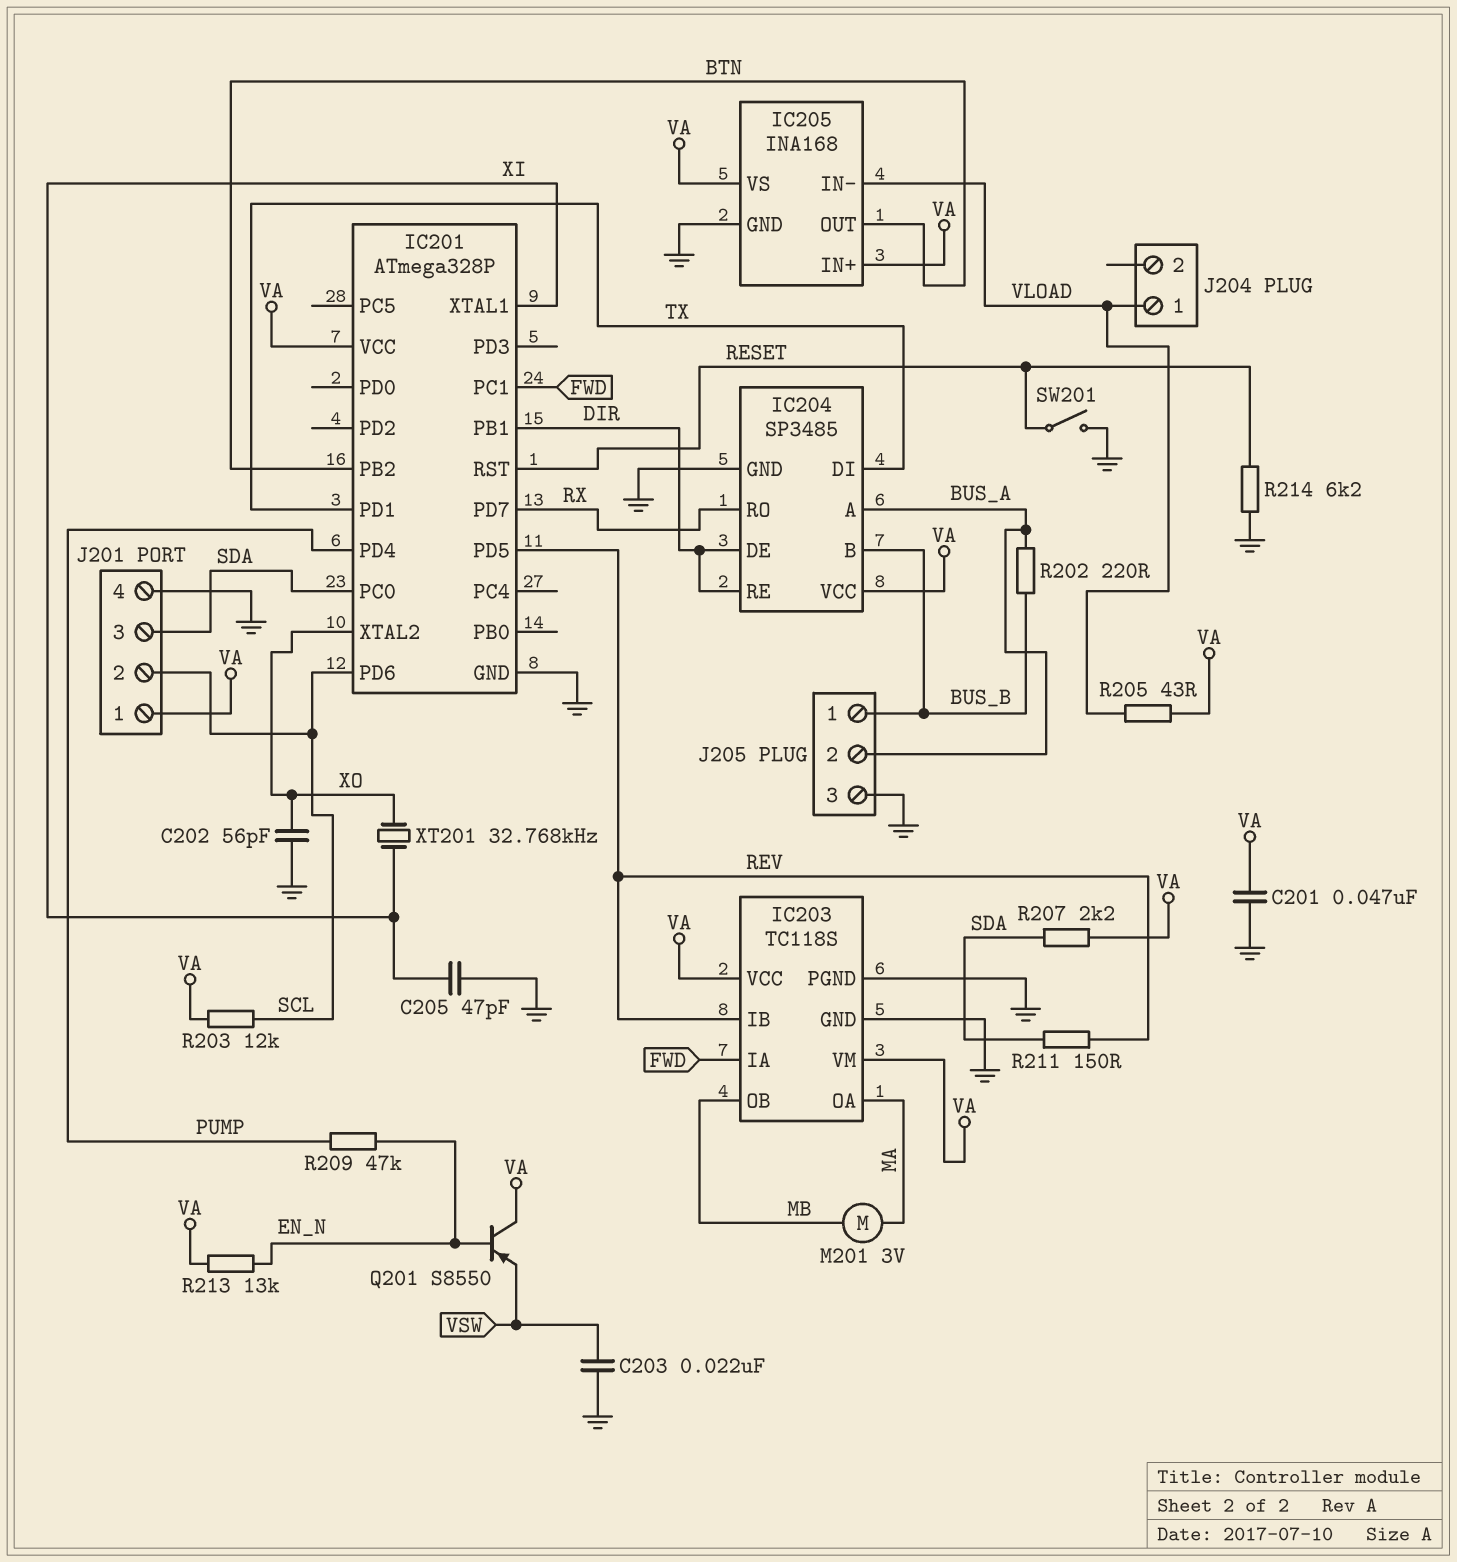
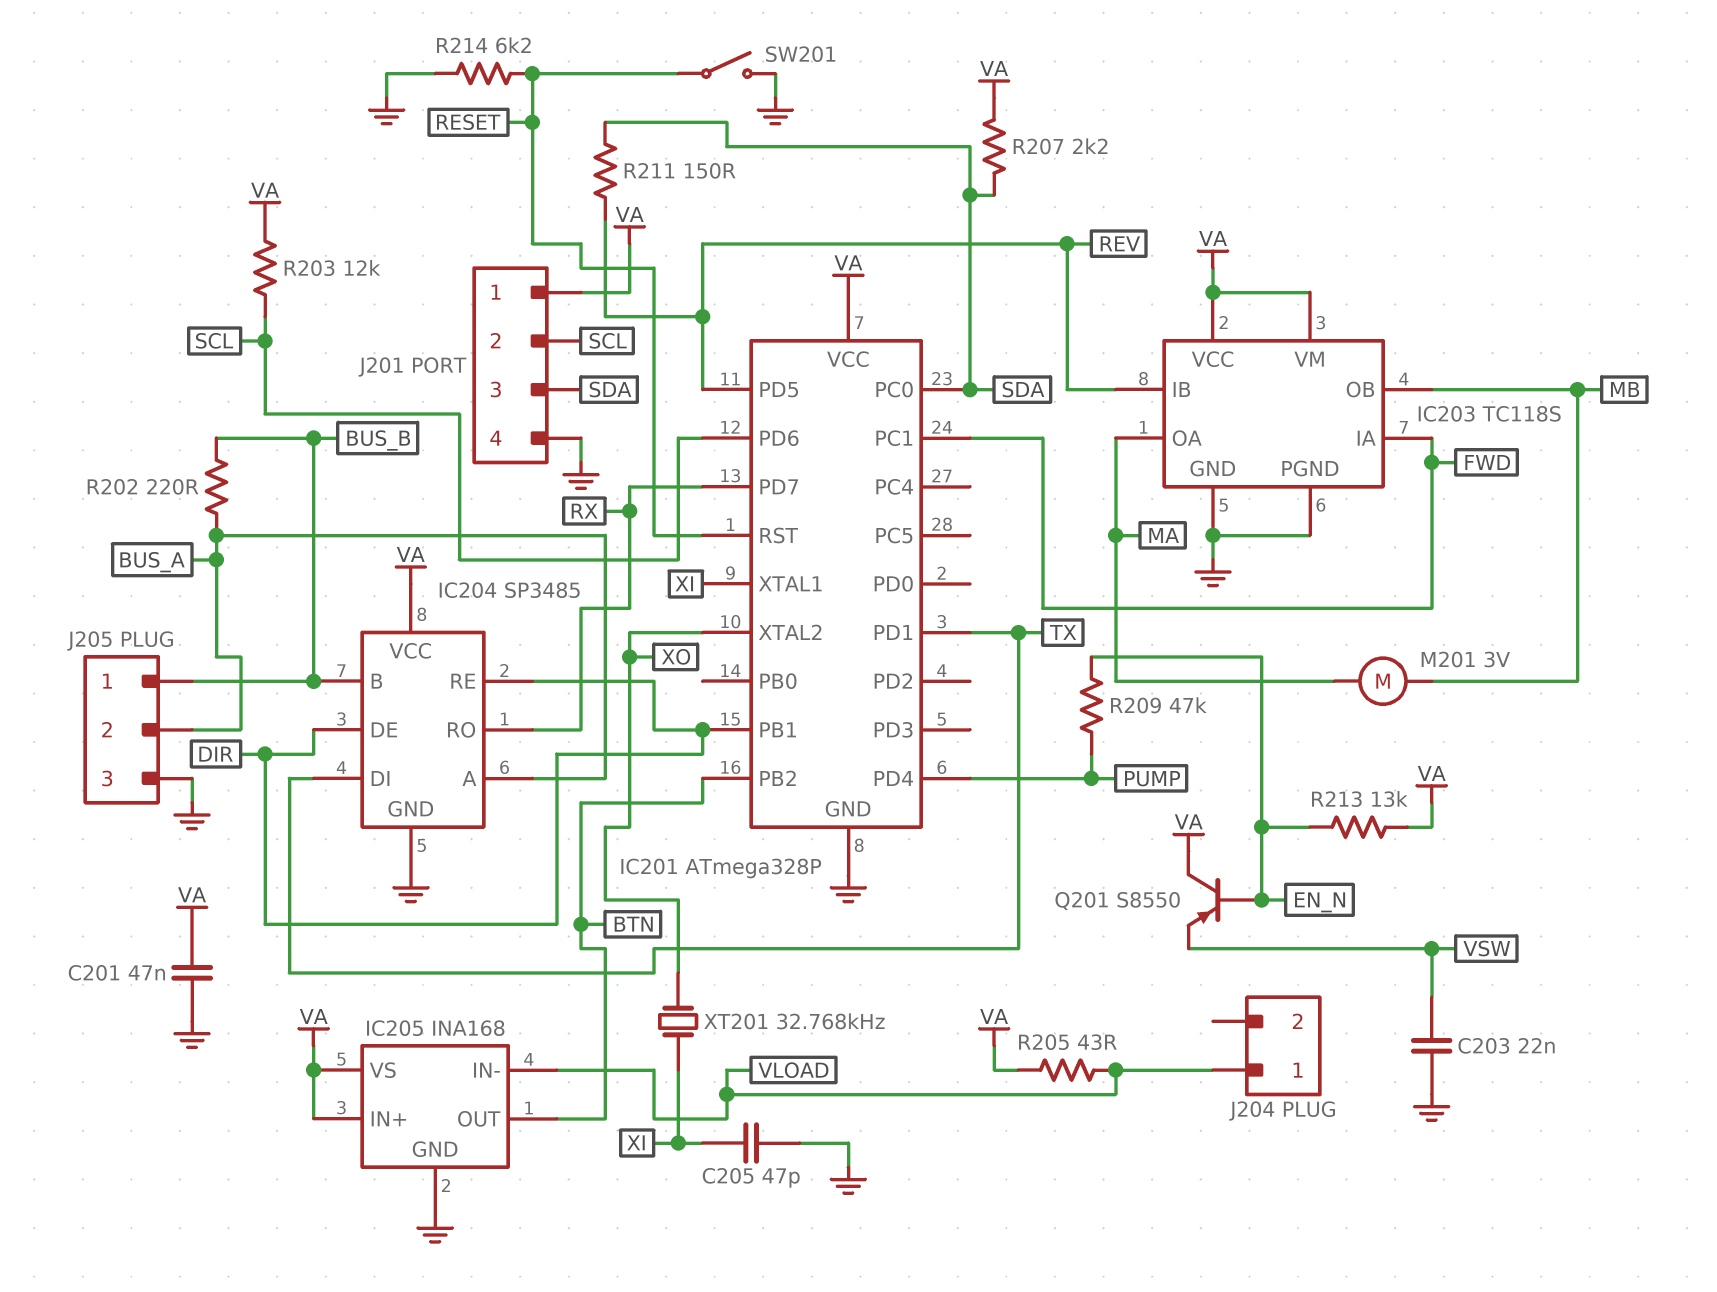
C202: 56pF (GND, XO) -> none

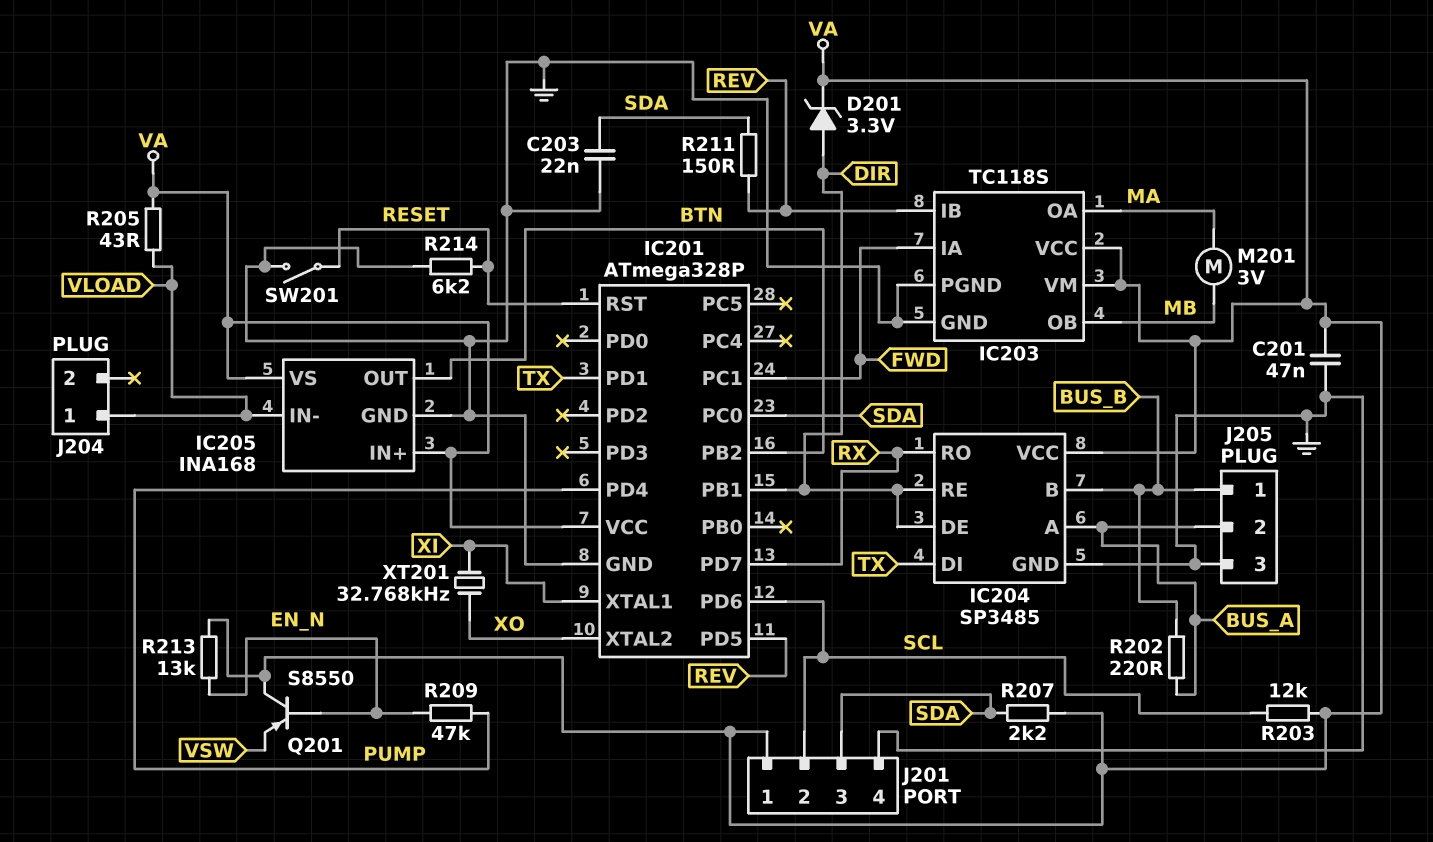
C203: 22nF (GND, VSW) -> 22nF (GND, SDA)
C205: 47pF (GND, XI) -> none
D201: none -> zener 3.3V (A DIR, K VA)

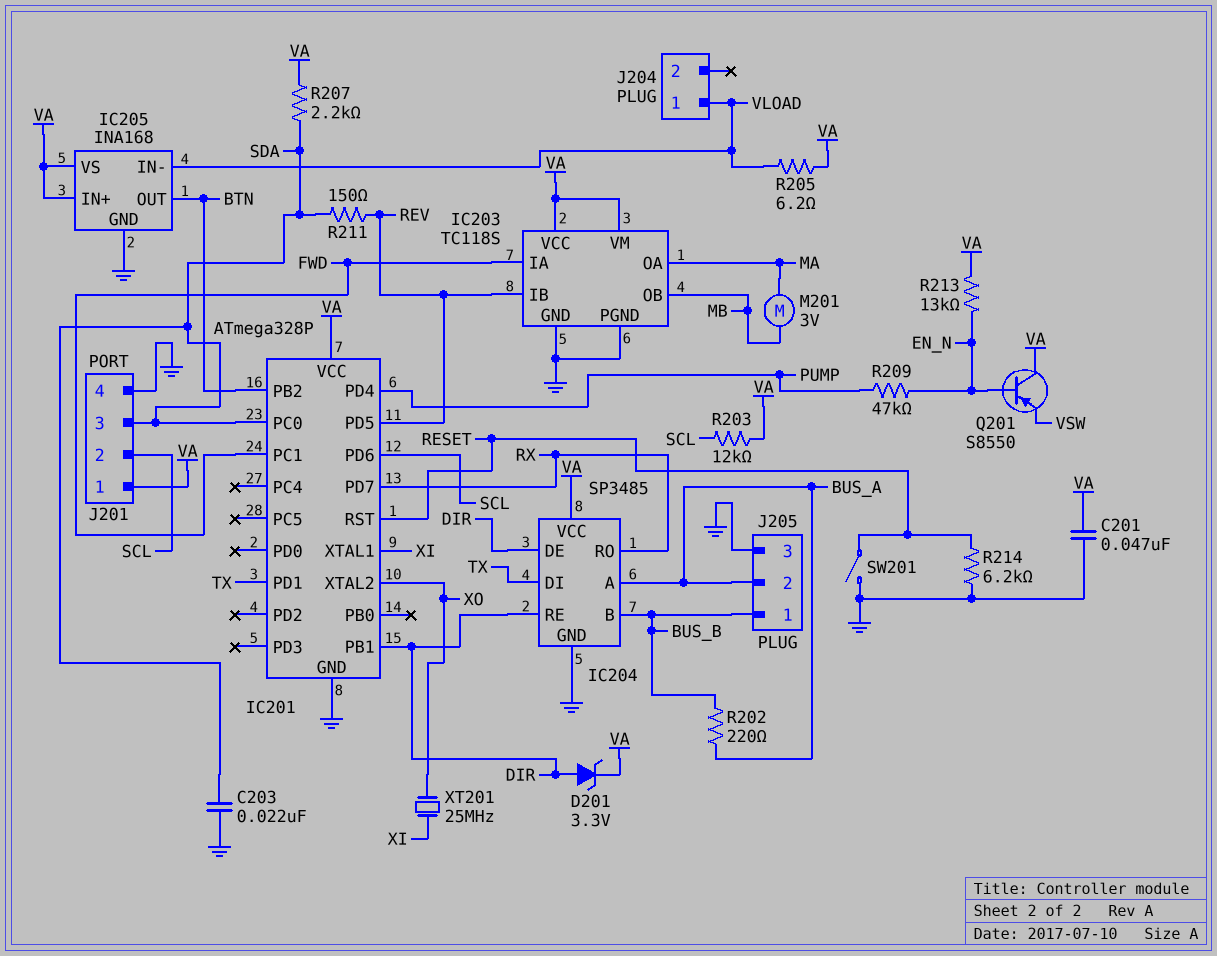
R205: 43 (VA, VLOAD) -> 6.2 (VA, VLOAD)
XT201: 32.768kHz (XI, XO) -> 25MHz (XI, XO)

